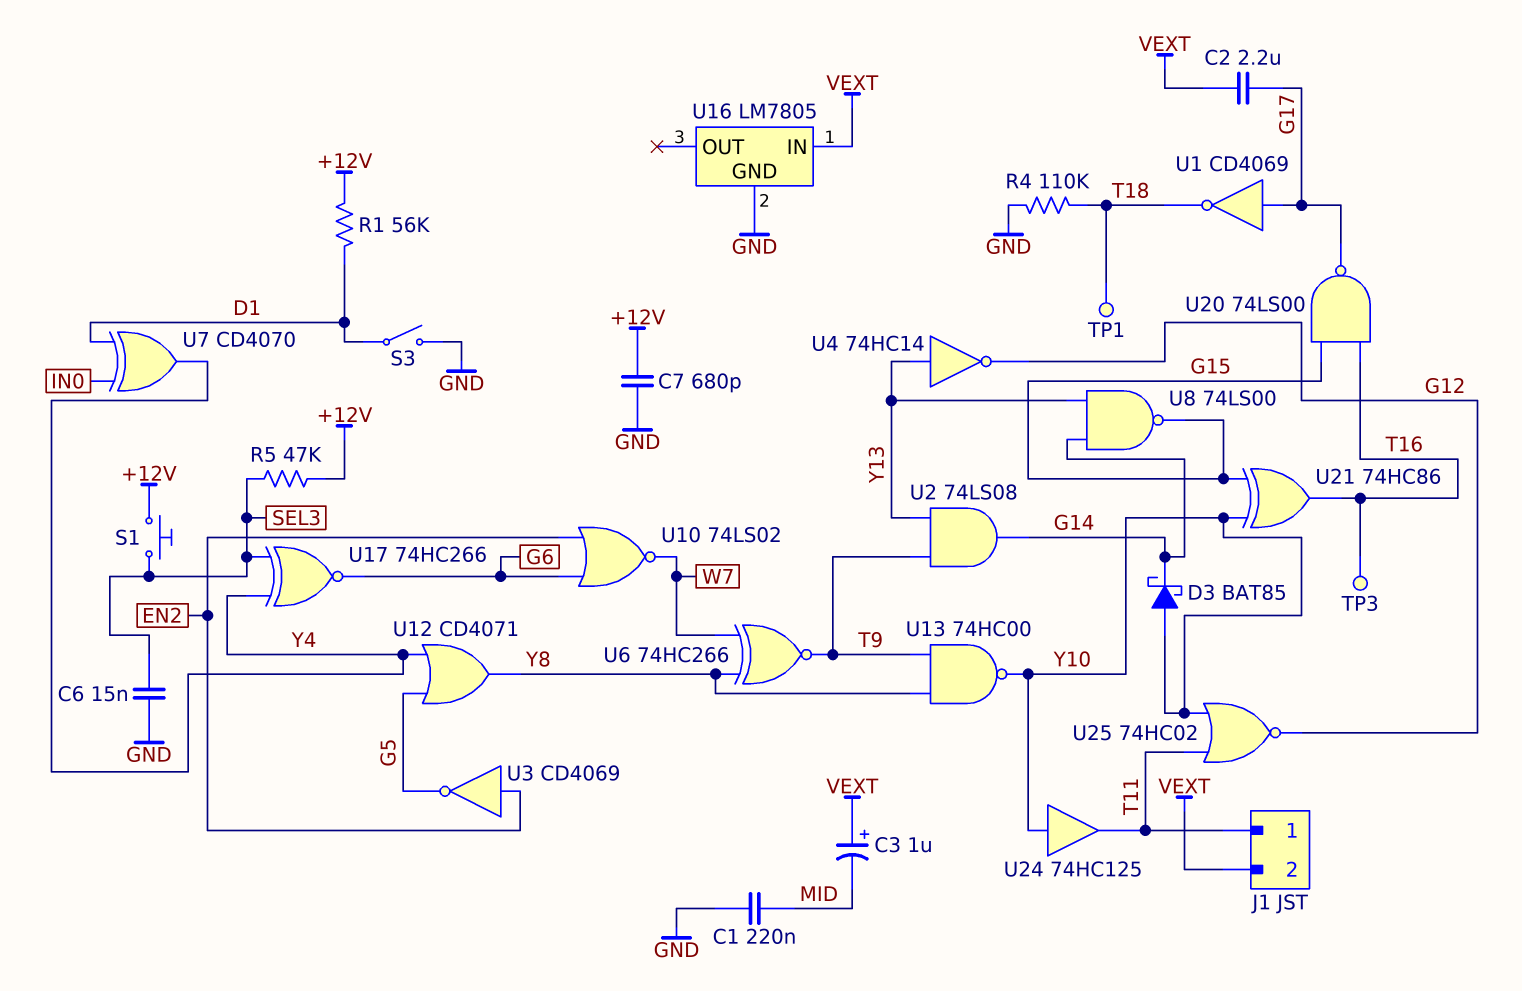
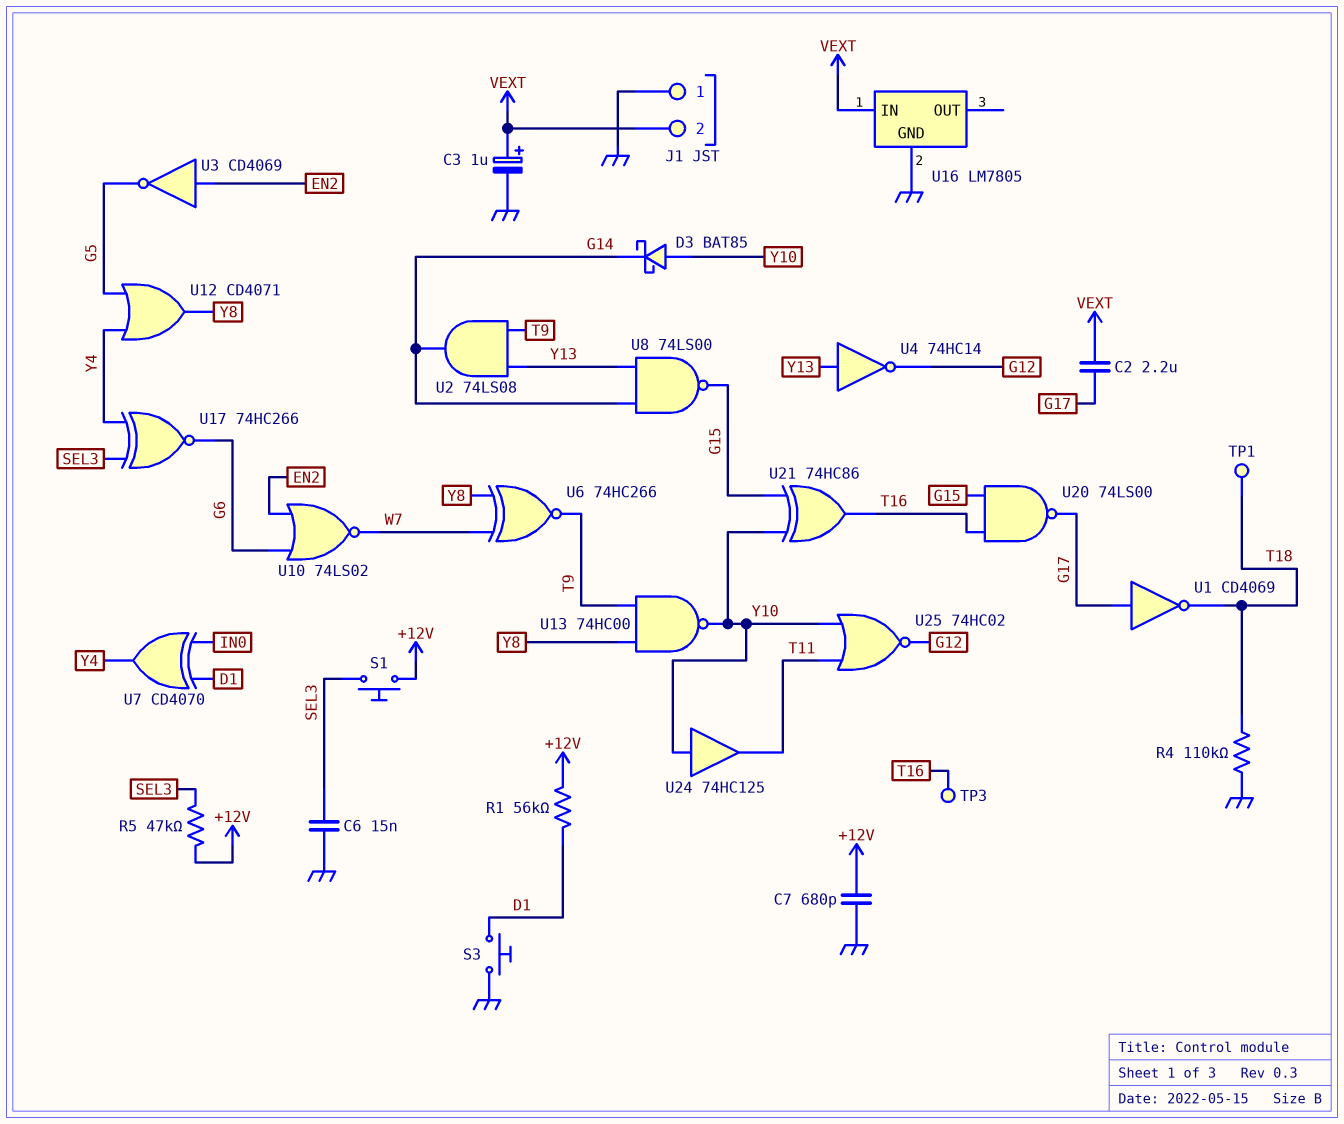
C1: 220nF (GND, MID) -> none
C3: 1uF (plus VEXT, minus MID) -> 1uF (plus VEXT, minus GND)
J1 pin 1: T11 -> GND
S3: switch (D1, GND) -> button (D1, GND)

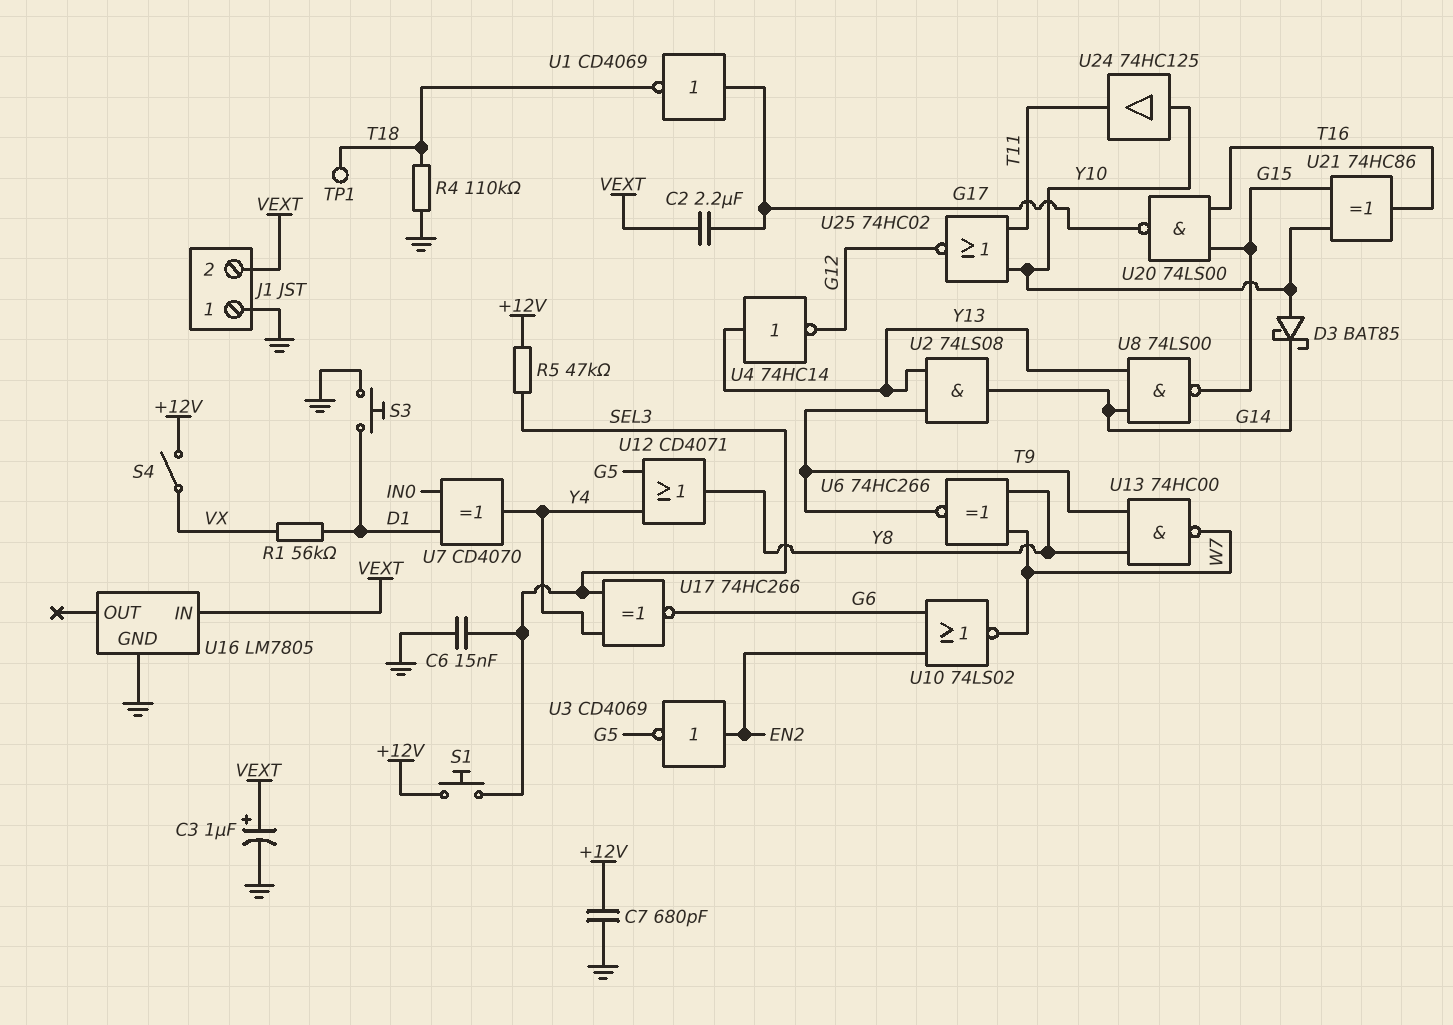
R1: 56k (+12V, D1) -> 56k (D1, VX)
S4: none -> switch (+12V, VX)
TP3: test point (T16) -> none
U13: NAND 74HC00 (in T9, in Y8, out Y10) -> NAND 74HC00 (in T9, in Y8, out W7)

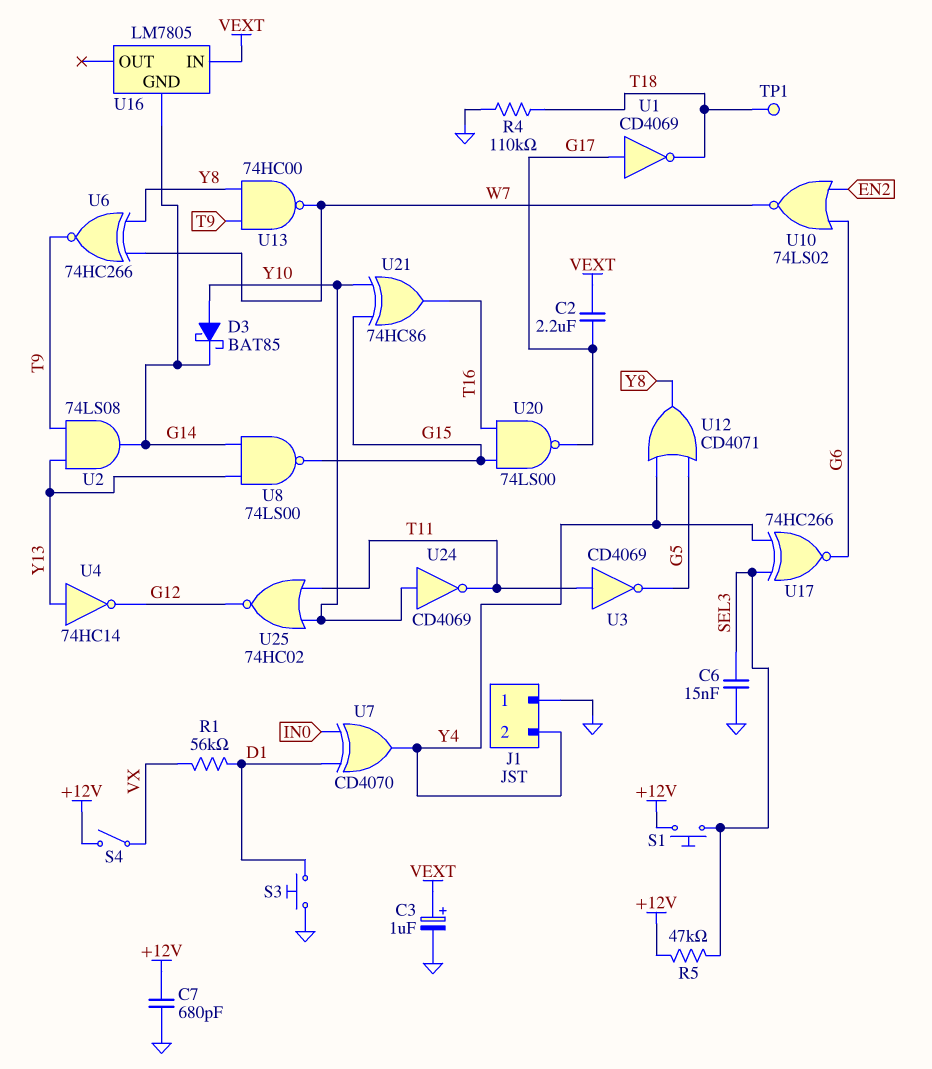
J1 pin 2: VEXT -> Y4
U3: NOT CD4069 (in EN2, out G5) -> NOT CD4069 (in T11, out G5)
U16 pin GND: GND -> G14
U24: buffer 74HC125 (in Y10, out T11) -> NOT CD4069 (in Y10, out T11)

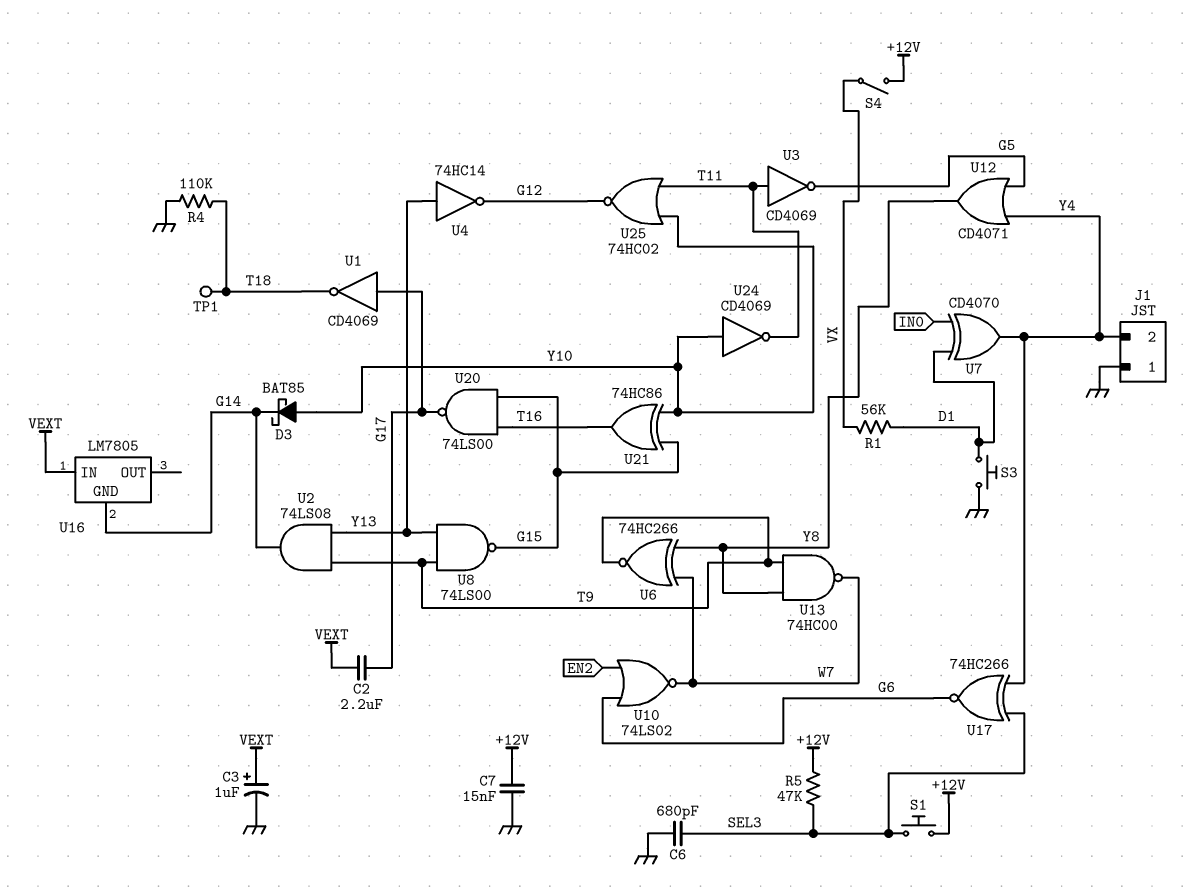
C6: 15nF (GND, SEL3) -> 680pF (GND, SEL3)
C7: 680pF (+12V, GND) -> 15nF (+12V, GND)
U8: NAND 74LS00 (in G14, in Y13, out G15) -> NAND 74LS00 (in T9, in Y13, out G15)

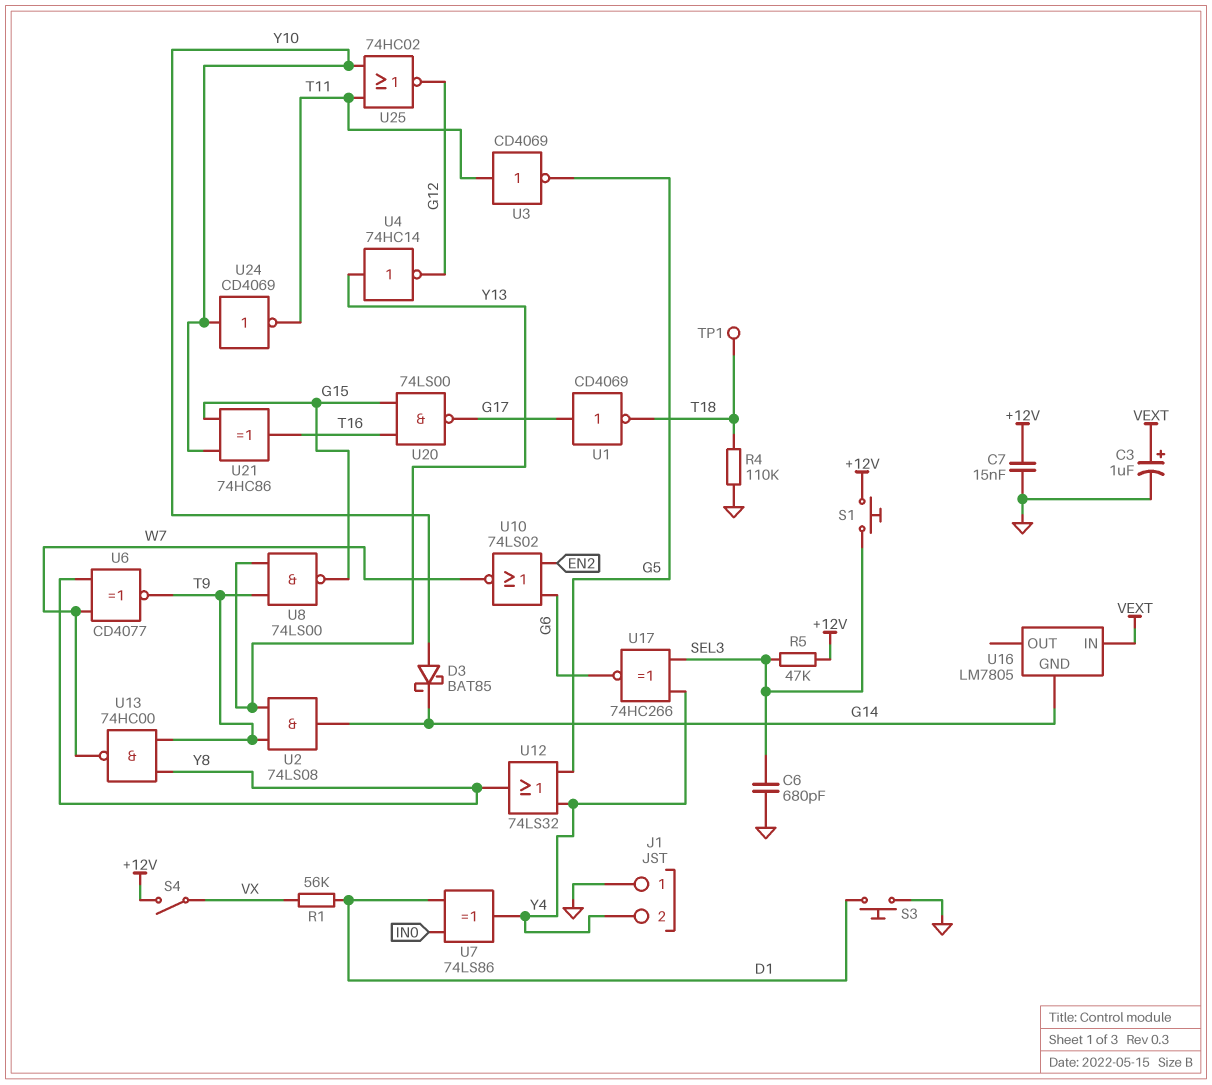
C2: 2.2uF (G17, VEXT) -> none
U6: XNOR 74HC266 (in W7, in Y8, out T9) -> XNOR CD4077 (in W7, in Y8, out T9)
U7: XOR CD4070 (in D1, in IN0, out Y4) -> XOR 74LS86 (in D1, in IN0, out Y4)
U12: OR CD4071 (in G5, in Y4, out Y8) -> OR 74LS32 (in G5, in Y4, out Y8)

